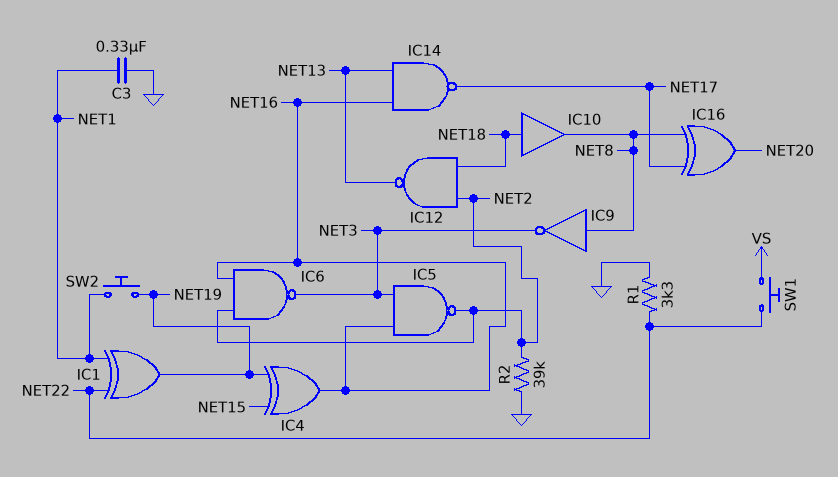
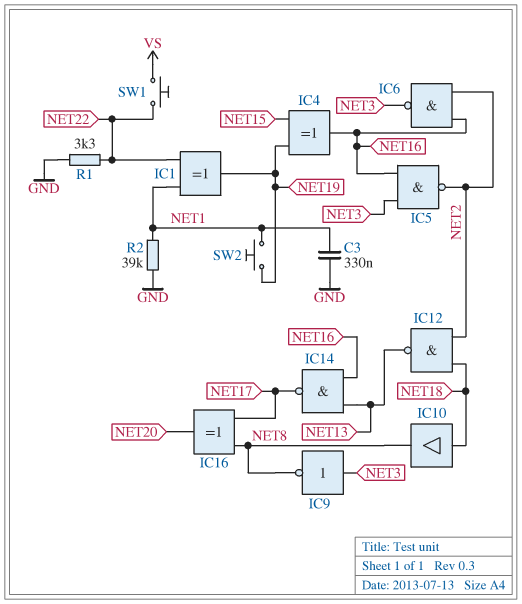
IC9: NOT (in NET8, out NET3) -> NOT (in NET3, out NET8)
R2: 39k (GND, NET2) -> 39k (GND, NET1)

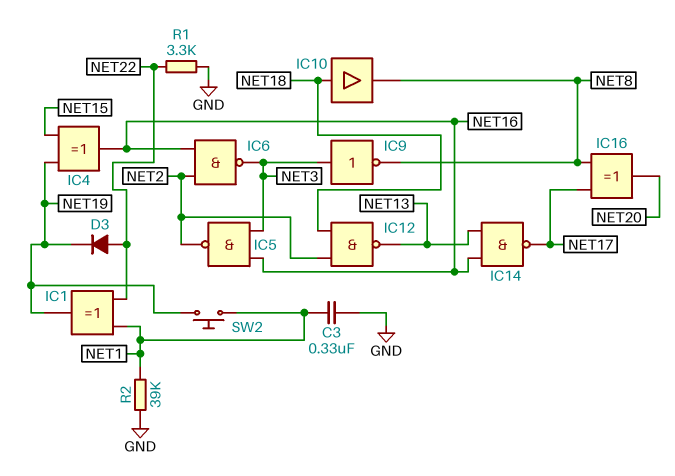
D3: none -> diode (A NET22, K NET19)
SW1: button (NET22, VS) -> none

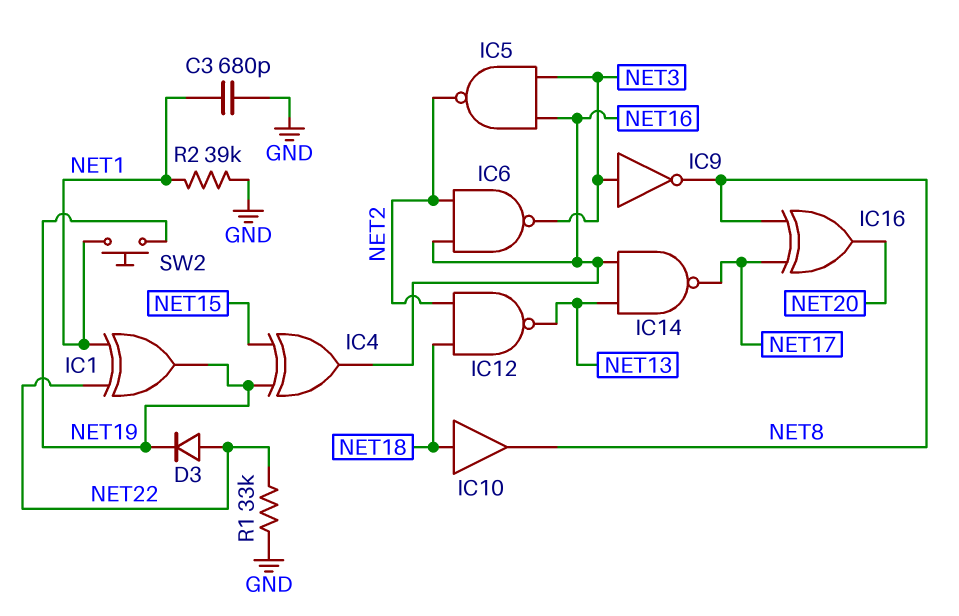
C3: 330nF (GND, NET1) -> 680pF (GND, NET1)
R1: 3.3k (GND, NET22) -> 33k (GND, NET22)

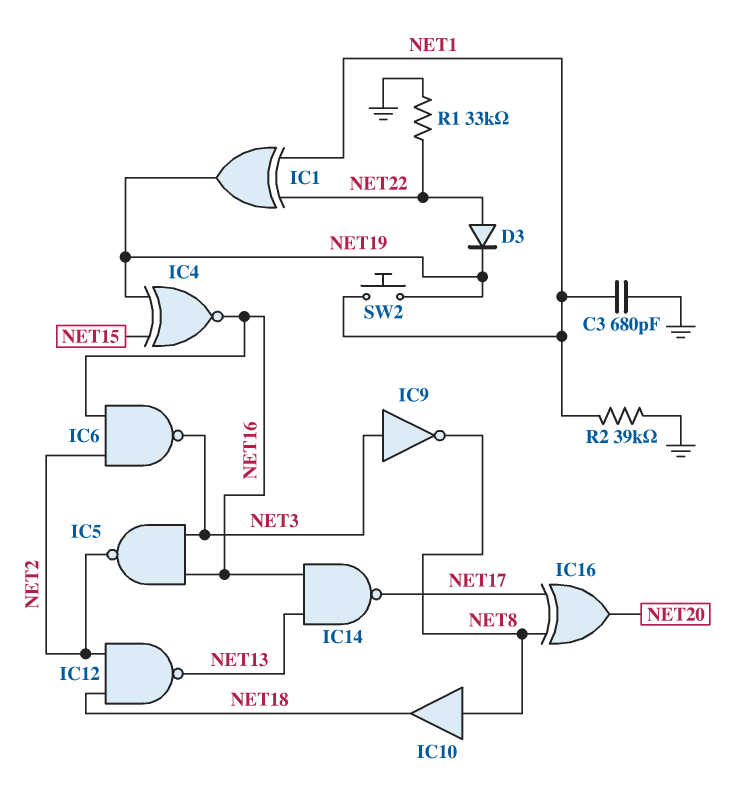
IC4: XOR (in NET15, in NET19, out NET16) -> XNOR (in NET15, in NET19, out NET16)
IC10: buffer (in NET18, out NET8) -> buffer (in NET8, out NET18)

